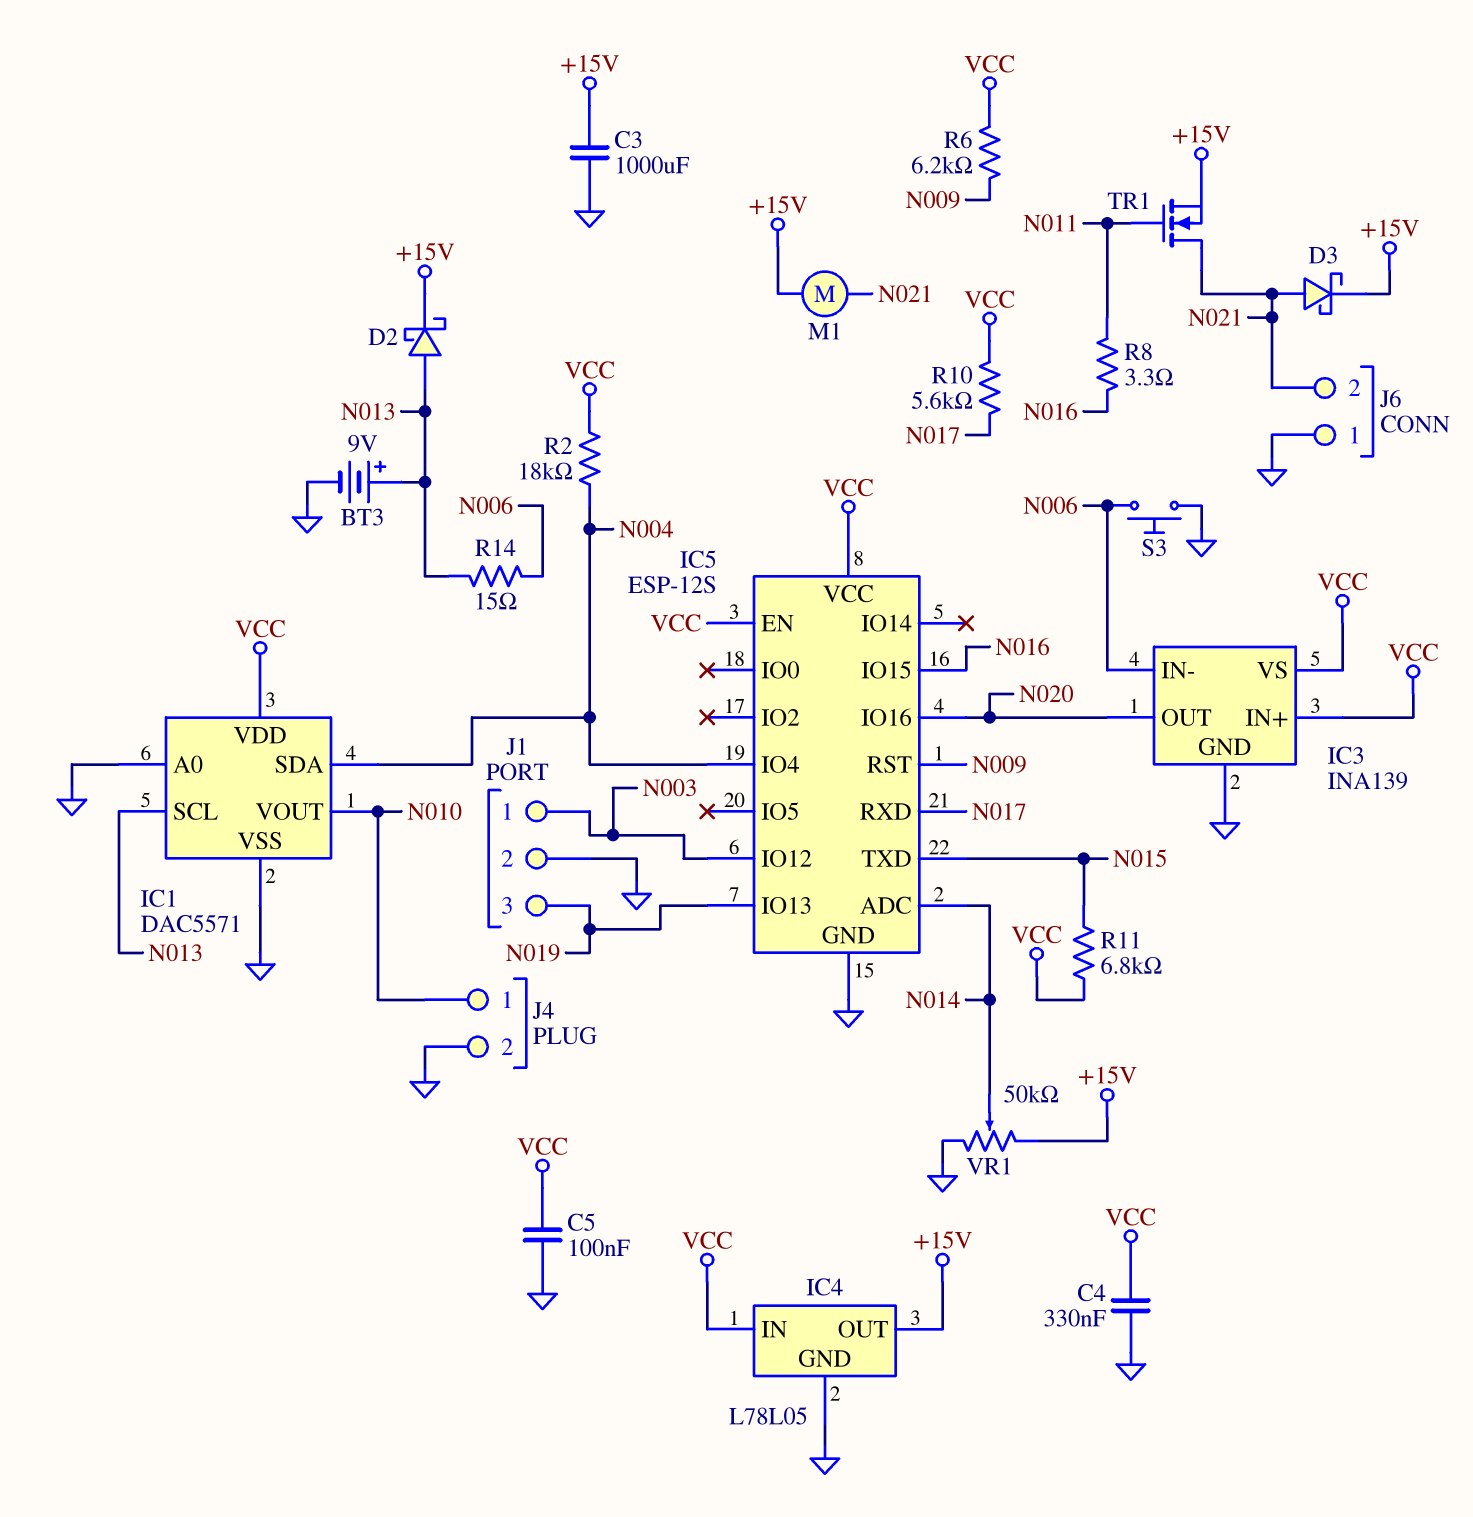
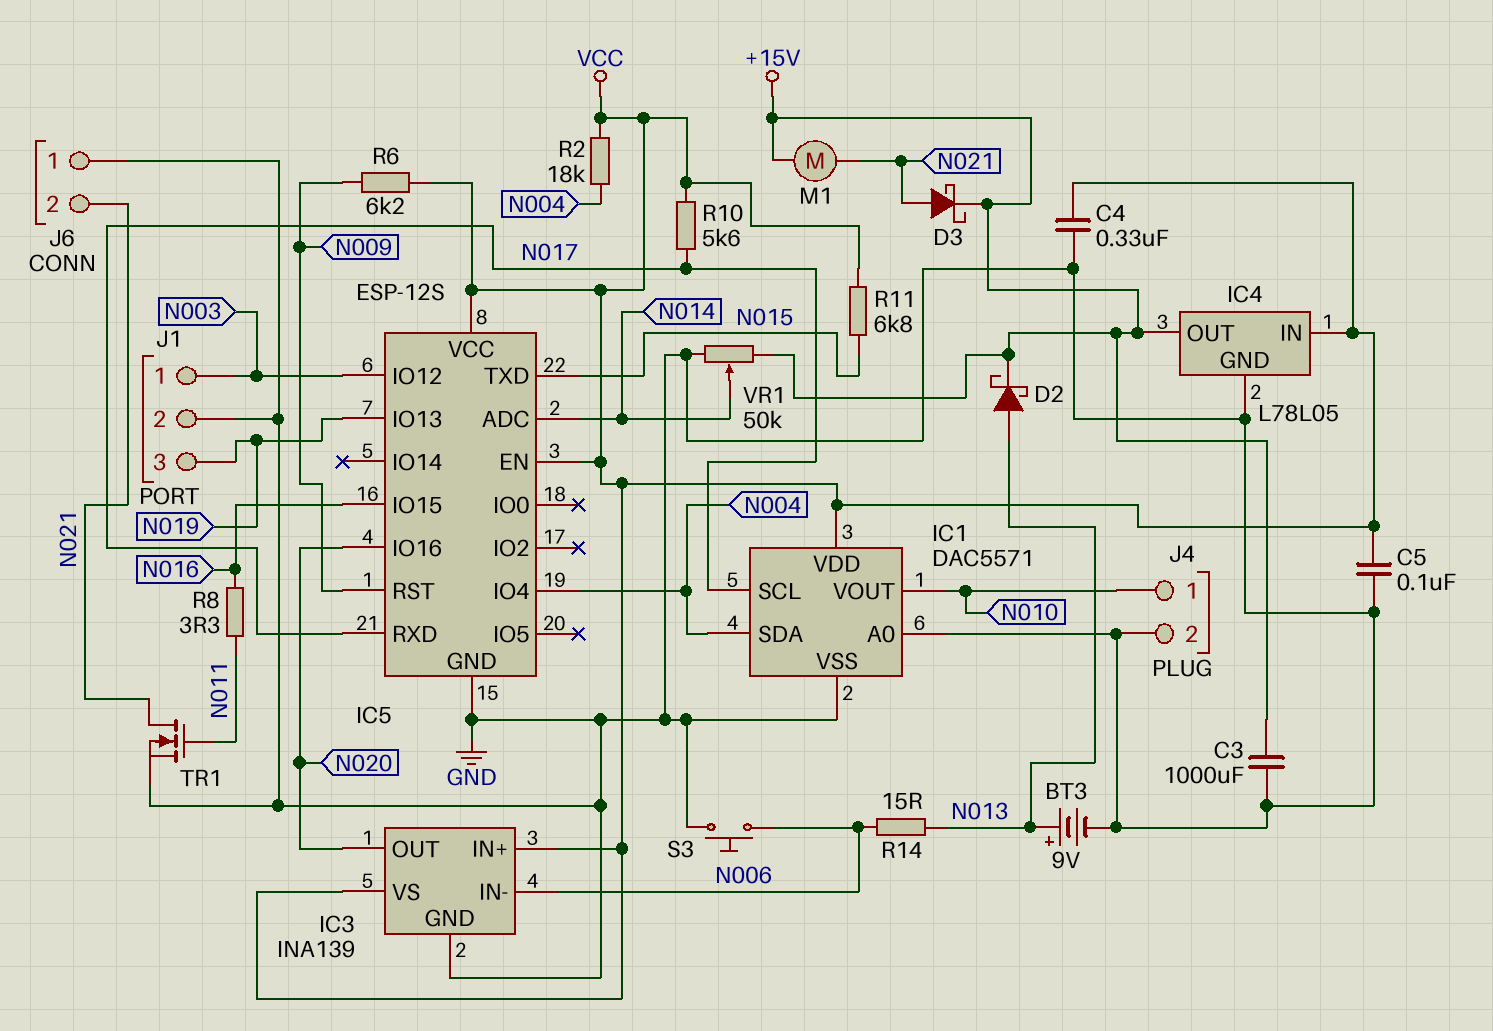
IC1 pin SCL: N013 -> N017
TR1: NMOS (G N011, D N021, S +15V) -> NMOS (G N011, D N021, S GND)

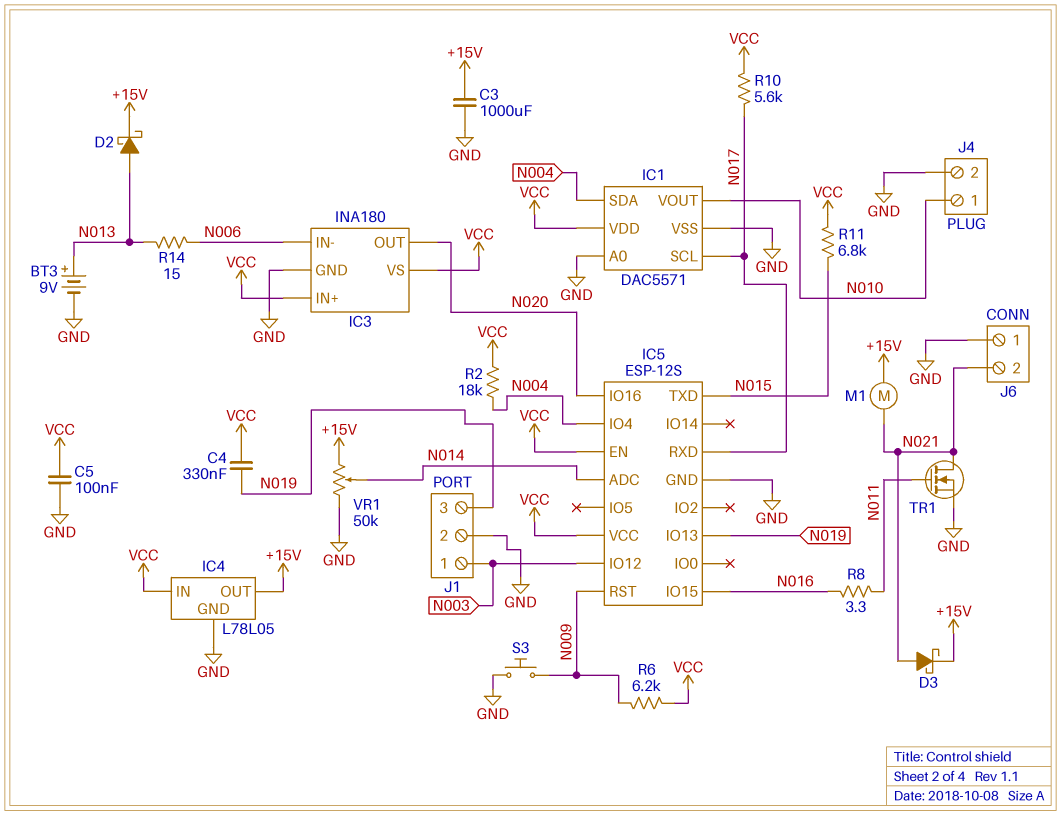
C4: 330nF (GND, VCC) -> 330nF (N019, VCC)
IC3: INA139 -> INA180
S3: button (GND, N006) -> button (GND, N009)

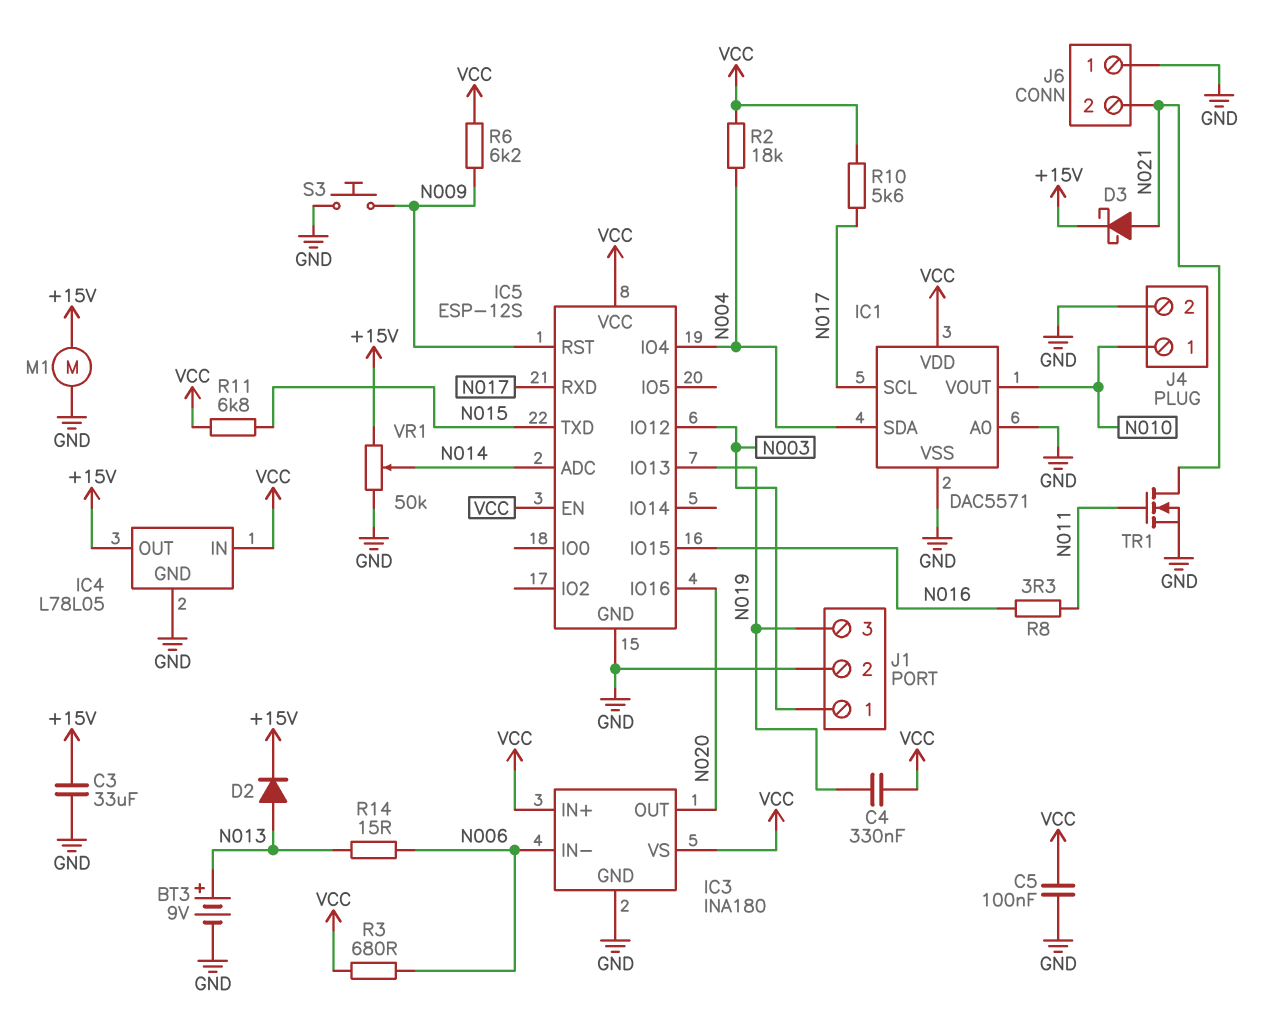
C3: 1000uF (+15V, GND) -> 33uF (+15V, GND)
D2: schottky (A N013, K +15V) -> diode (A N013, K +15V)
M1: motor (+15V, N021) -> motor (+15V, GND)
R3: none -> 680 (N006, VCC)

